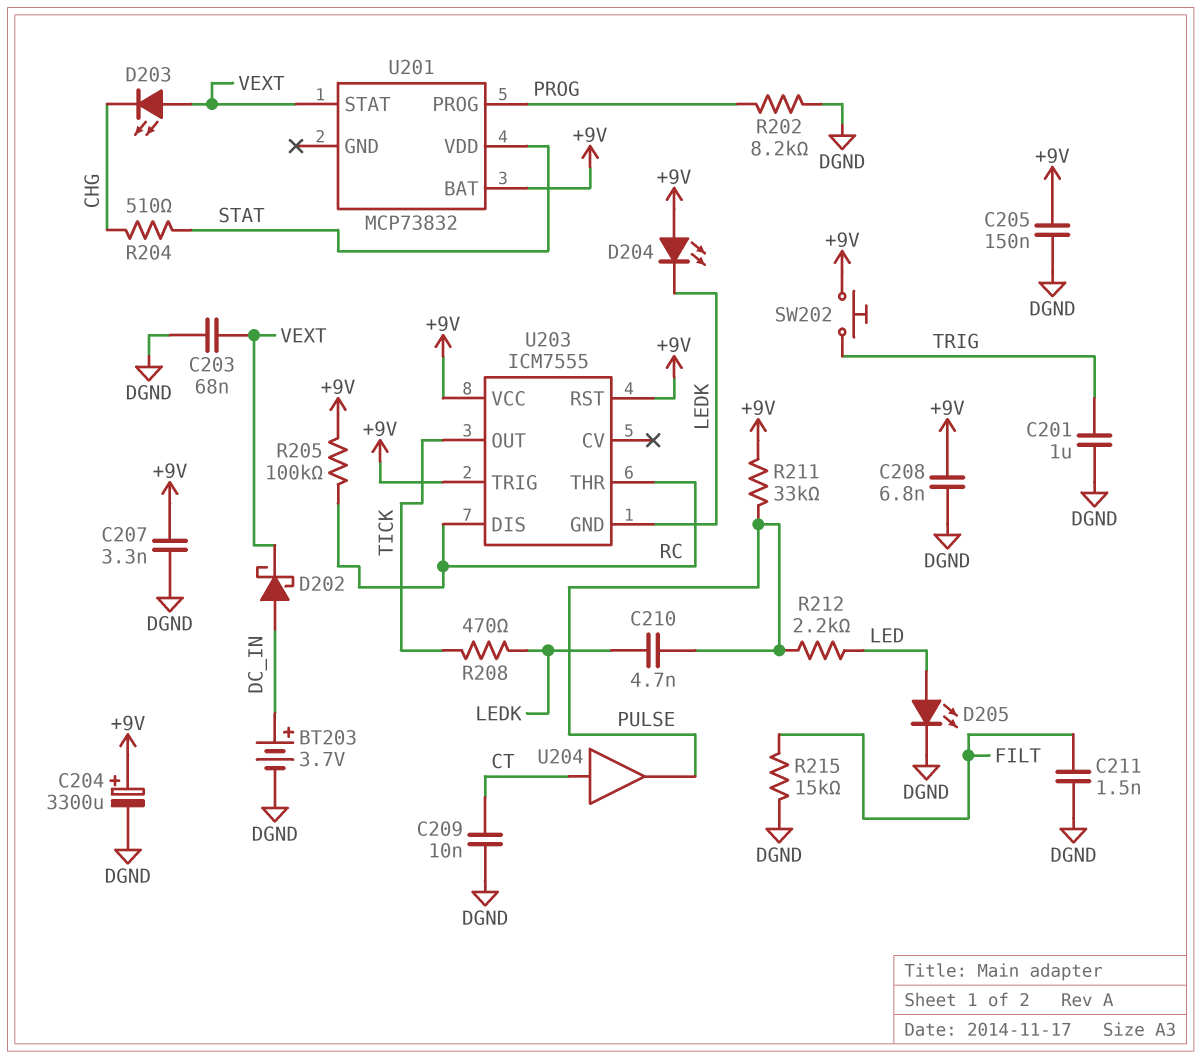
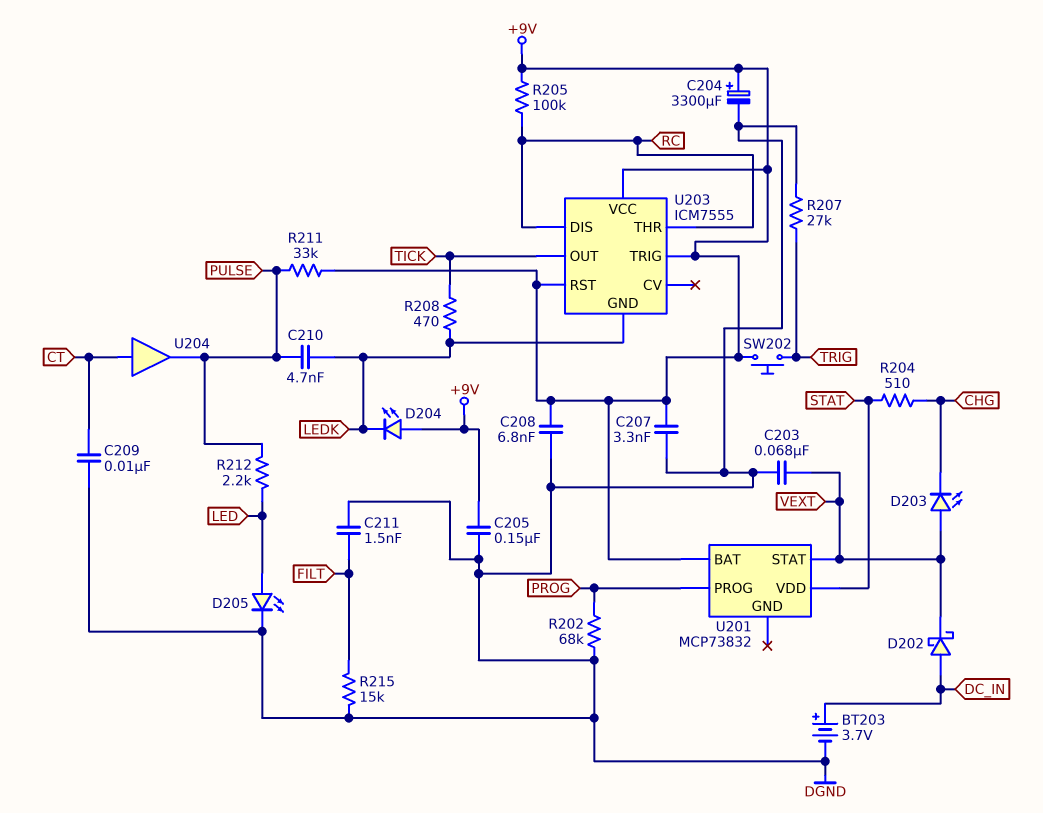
C201: 1uF (DGND, TRIG) -> none
R202: 8.2k (DGND, PROG) -> 68k (DGND, PROG)
R207: none -> 27k (DGND, TRIG)

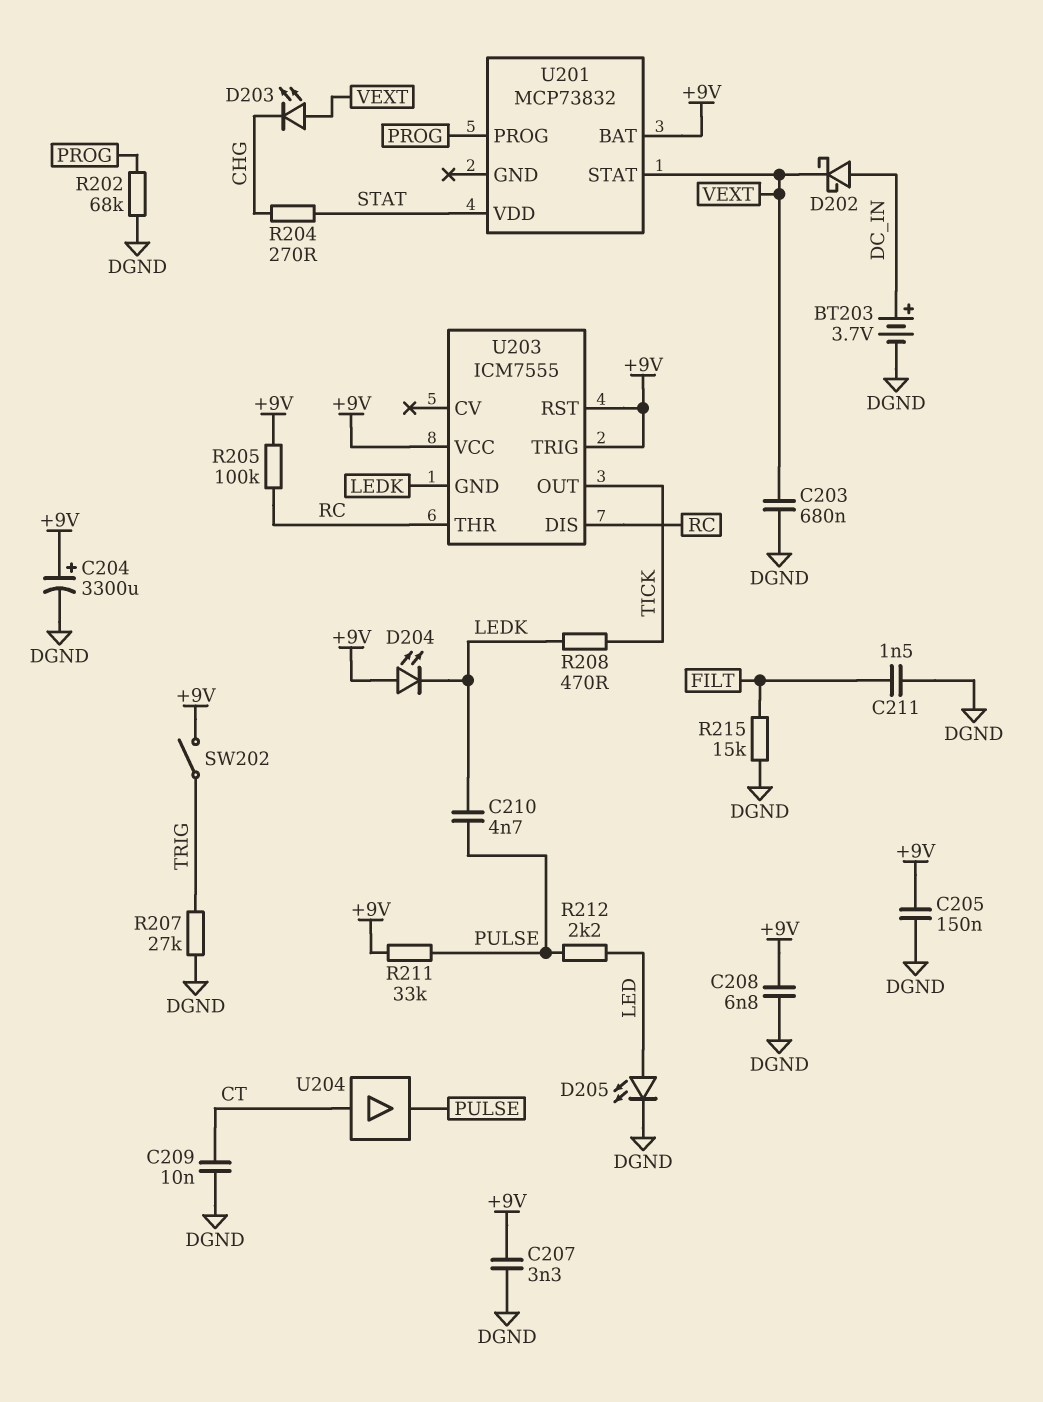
C203: 68nF (DGND, VEXT) -> 680nF (DGND, VEXT)
R204: 510 (CHG, STAT) -> 270 (CHG, STAT)
SW202: button (+9V, TRIG) -> switch (+9V, TRIG)

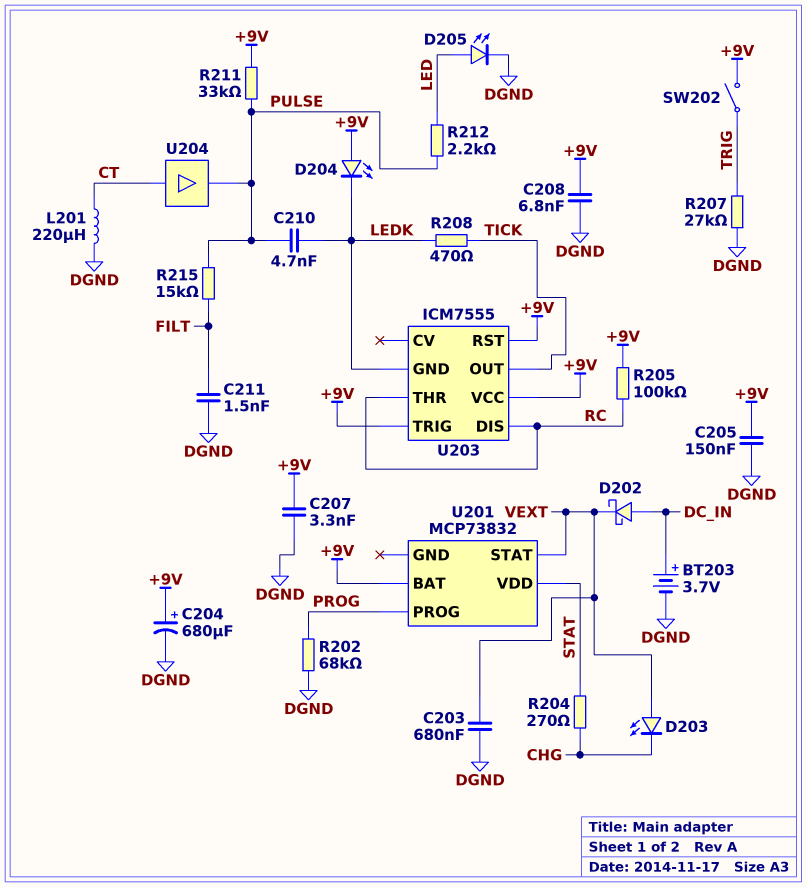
C204: 3300uF (plus +9V, minus DGND) -> 680uF (plus +9V, minus DGND)
C209: 10nF (CT, DGND) -> none
L201: none -> 220uH (CT, DGND)
R215: 15k (DGND, FILT) -> 15k (FILT, PULSE)

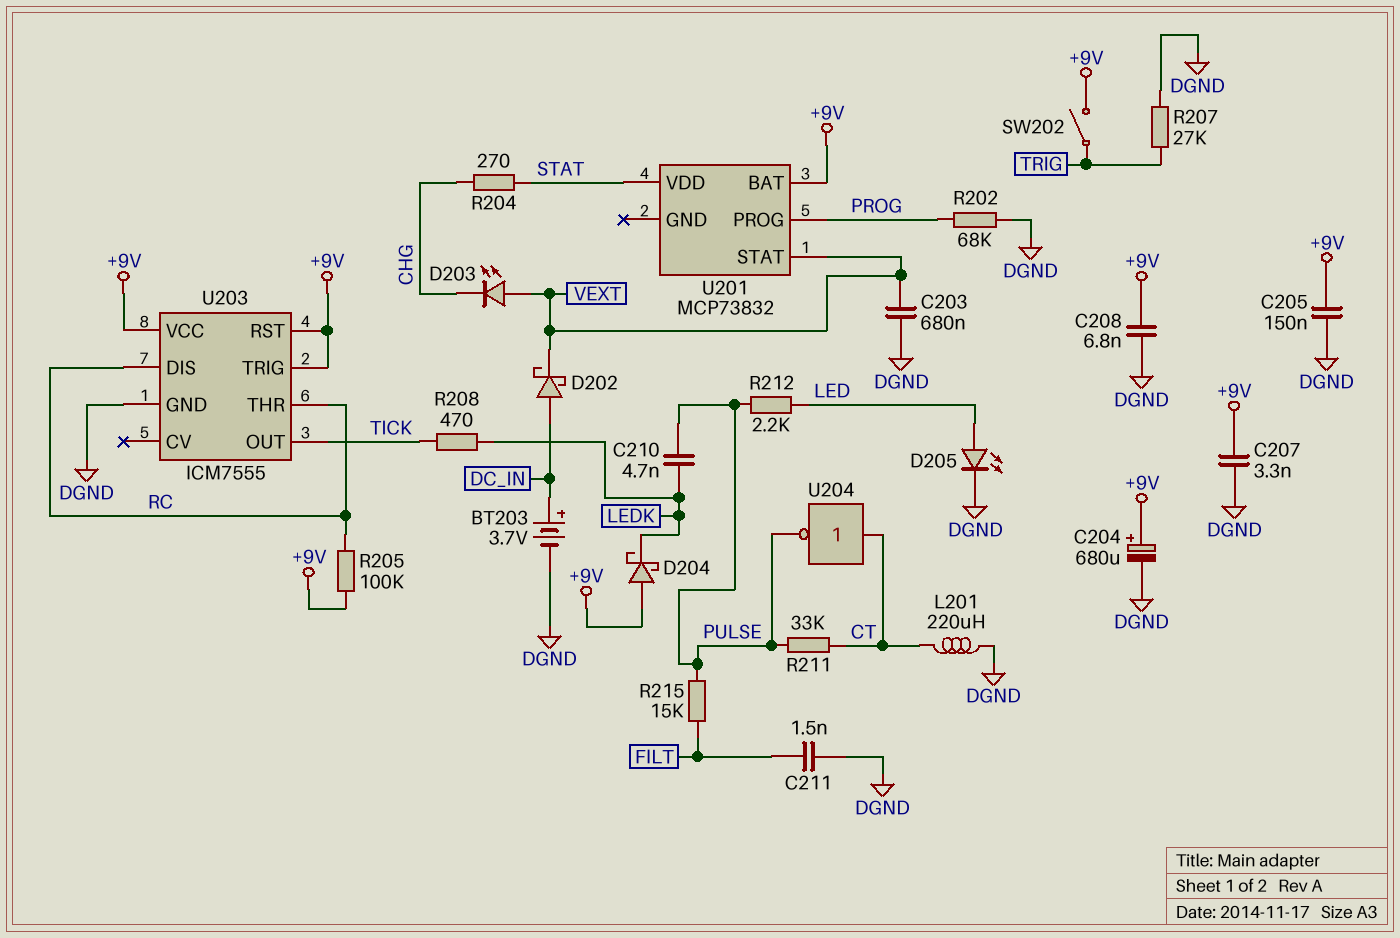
D204: LED (A +9V, K LEDK) -> schottky (A +9V, K LEDK)
R211: 33k (+9V, PULSE) -> 33k (CT, PULSE)
U203 pin GND: LEDK -> DGND
U204: buffer (in CT, out PULSE) -> NOT (in CT, out PULSE)

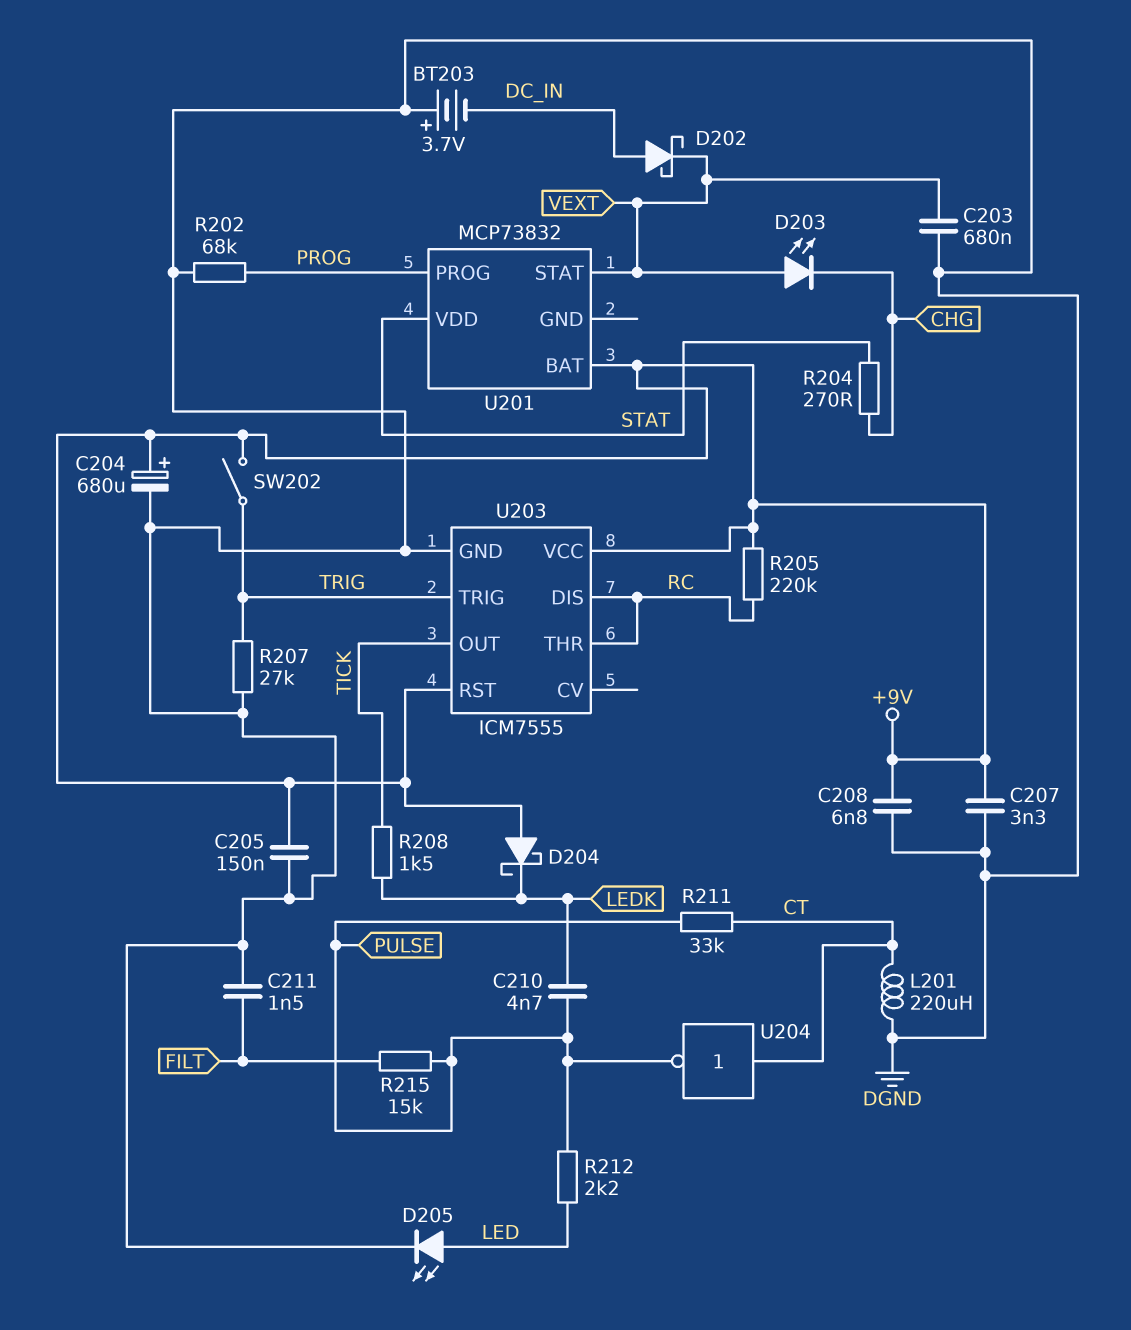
BT203: 3.7V (plus DC_IN, minus DGND) -> 3.7V (plus DGND, minus DC_IN)
R205: 100k (+9V, RC) -> 220k (+9V, RC)
R208: 470 (LEDK, TICK) -> 1.5k (LEDK, TICK)
U203 pin TRIG: +9V -> TRIG

